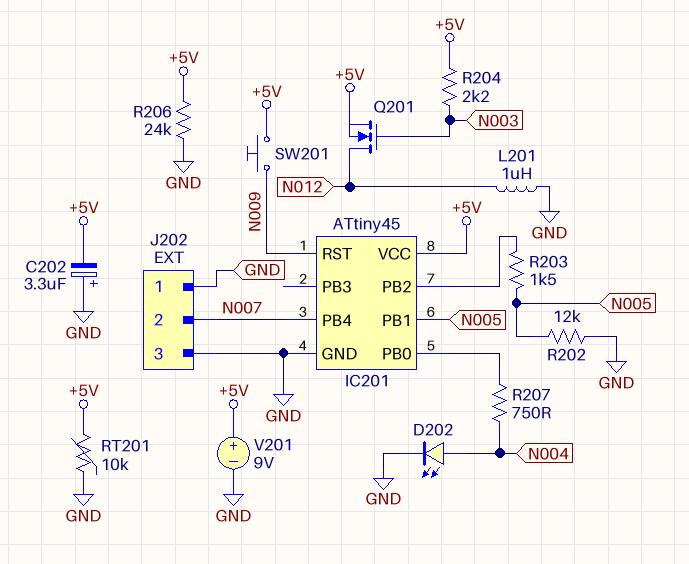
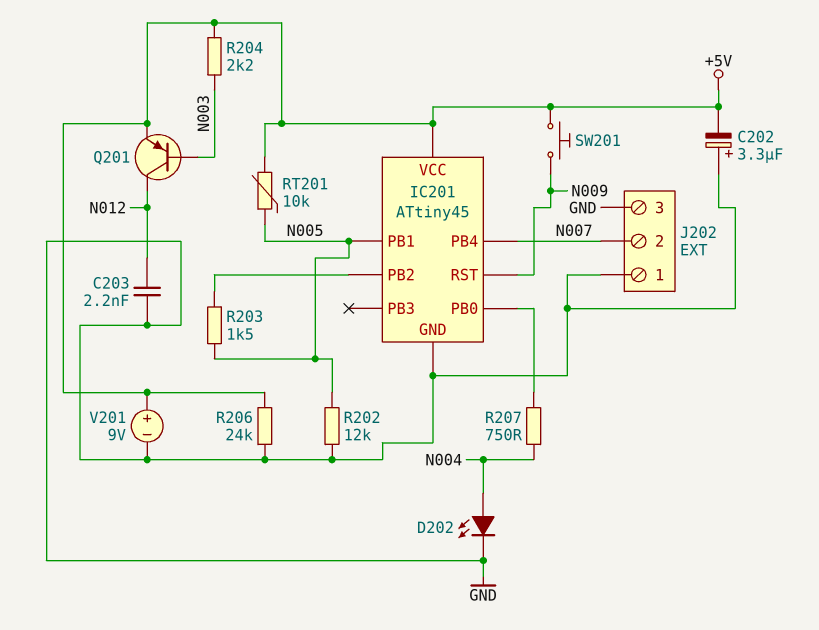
C203: none -> 2.2nF (GND, N012)
L201: 1uH (GND, N012) -> none
Q201: NMOS (G N003, D N012, S +5V) -> PNP (B N003, C N012, E +5V)
RT201: 10k (+5V, GND) -> 10k (+5V, N005)

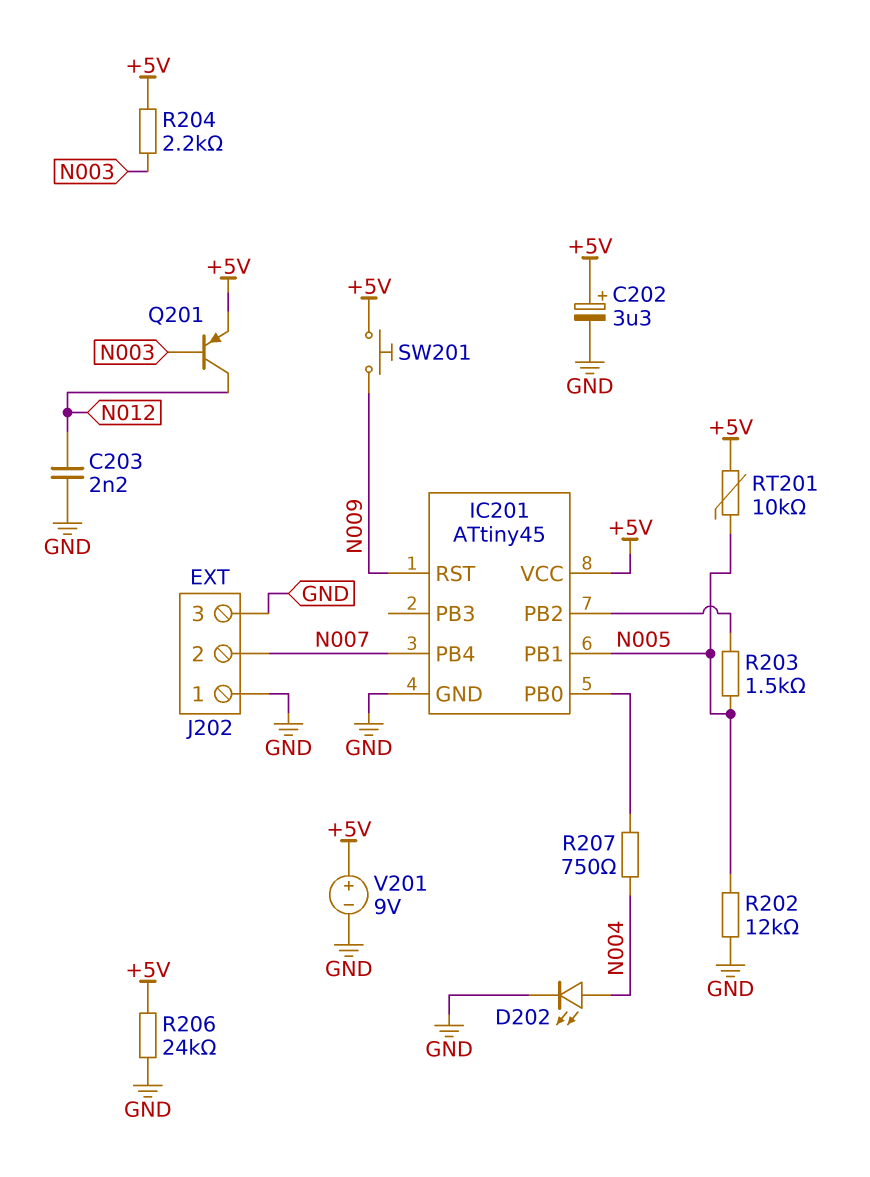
C202: 3.3uF (plus GND, minus +5V) -> 3.3uF (plus +5V, minus GND)

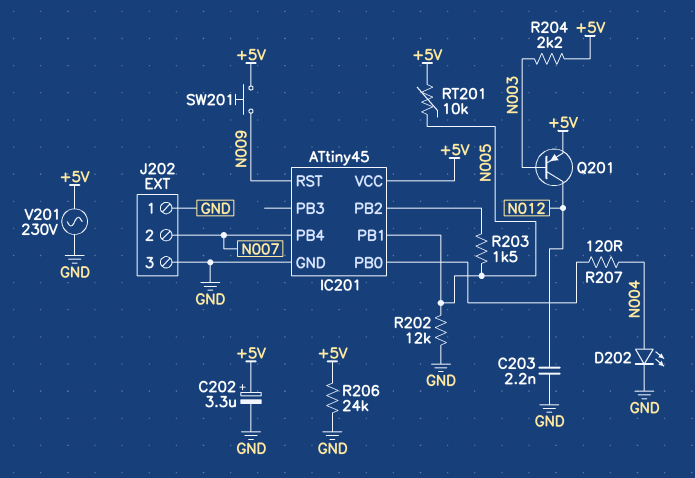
R207: 750 (IC201/PB0, N004) -> 120 (IC201/PB0, N004)
V201: 9V (plus +5V, minus GND) -> AC 230V (+5V, GND)

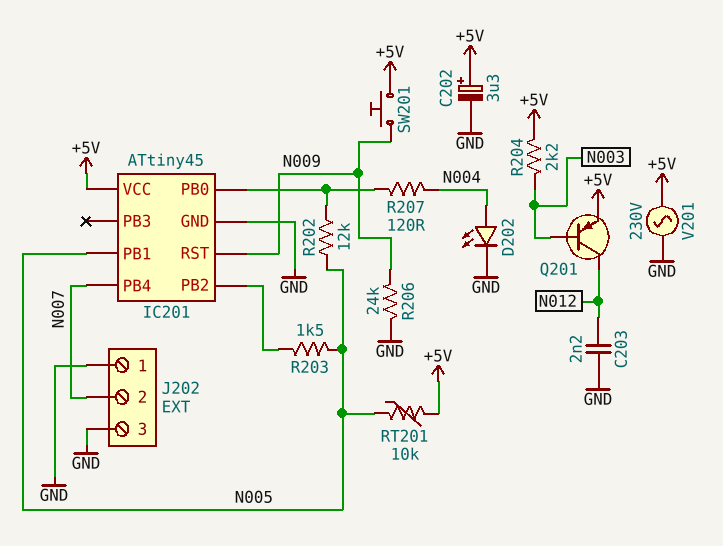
R202: 12k (GND, N005) -> 12k (IC201/PB0, N005)
R206: 24k (+5V, GND) -> 24k (GND, N009)

